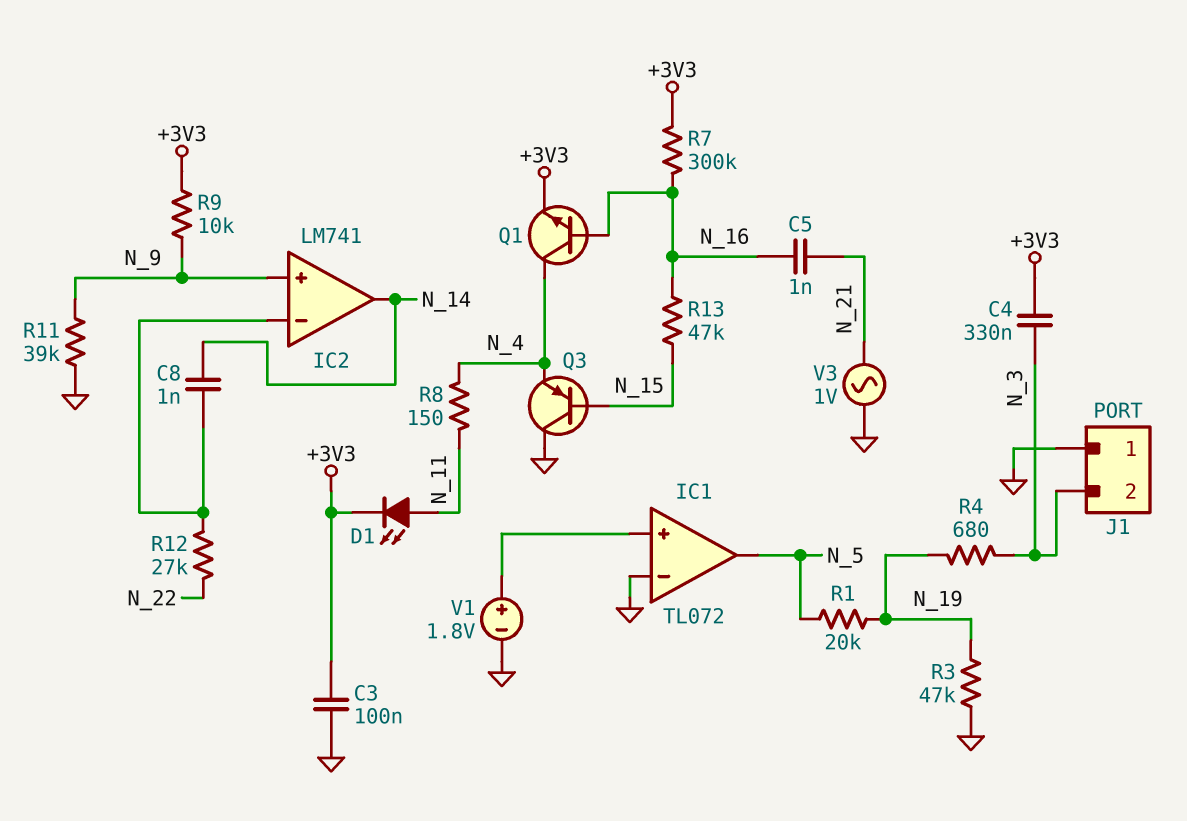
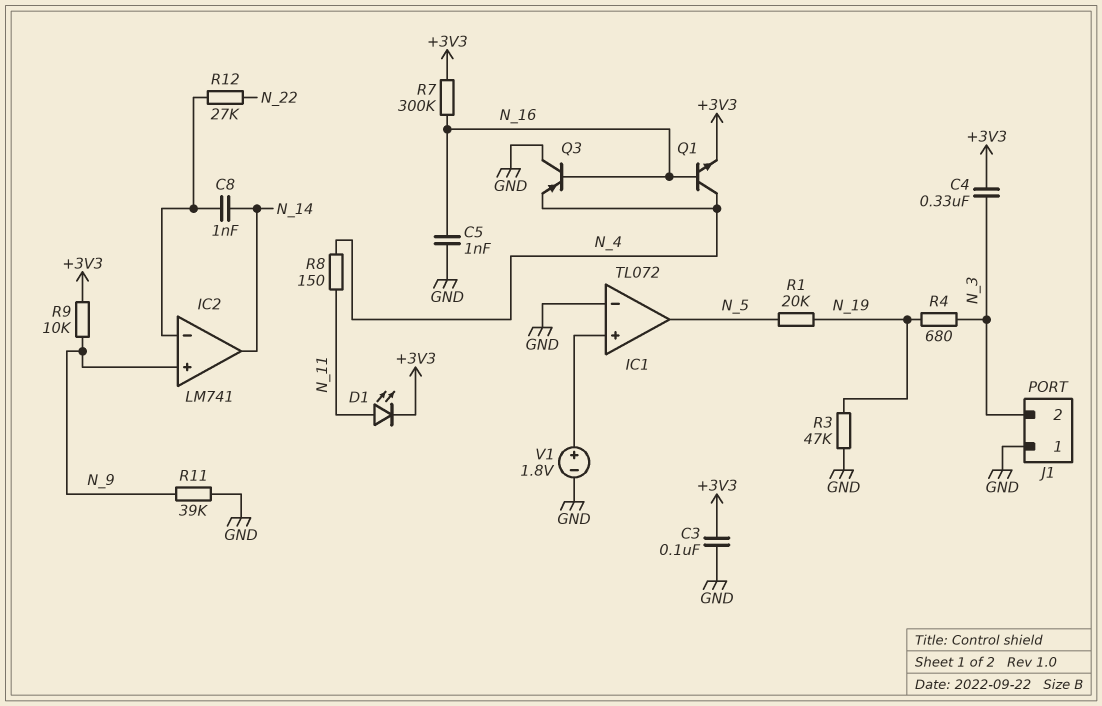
C5: 1nF (N_16, N_21) -> 1nF (GND, N_16)
Q3: PNP (B N_15, C GND, E N_4) -> PNP (B N_16, C GND, E N_4)
R13: 47k (N_15, N_16) -> none
V3: AC 1V (GND, N_21) -> none

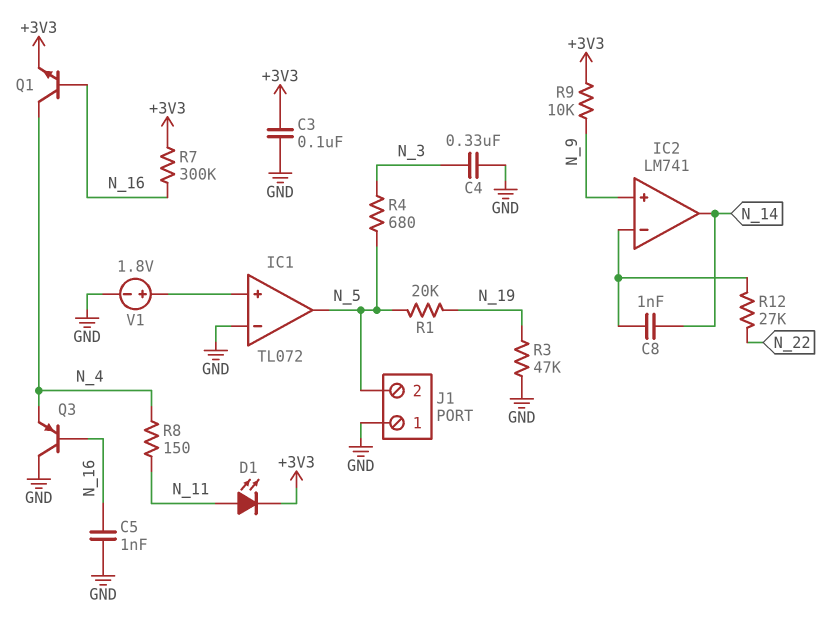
C4: 330nF (+3V3, N_3) -> 330nF (GND, N_3)
J1 pin 2: N_3 -> N_5
R4: 680 (N_3, N_19) -> 680 (N_3, N_5)
R11: 39k (GND, N_9) -> none

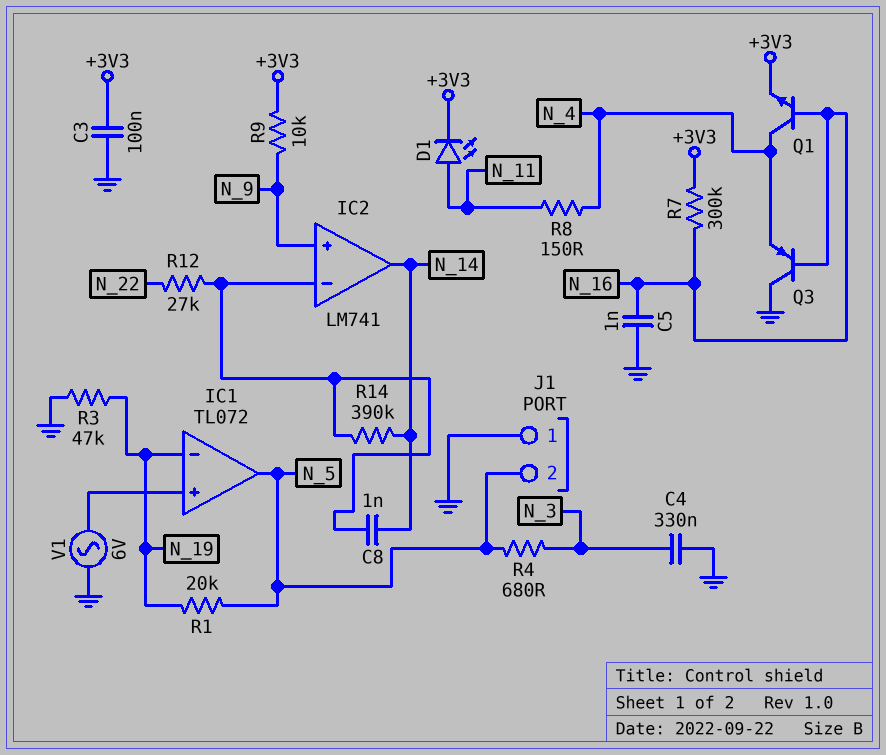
IC1 pin in-: GND -> N_19
R14: none -> 390k (IC2/in-, N_14)
V1: 1.8V (plus IC1/in+, minus GND) -> AC 6V (GND, IC1/in+)

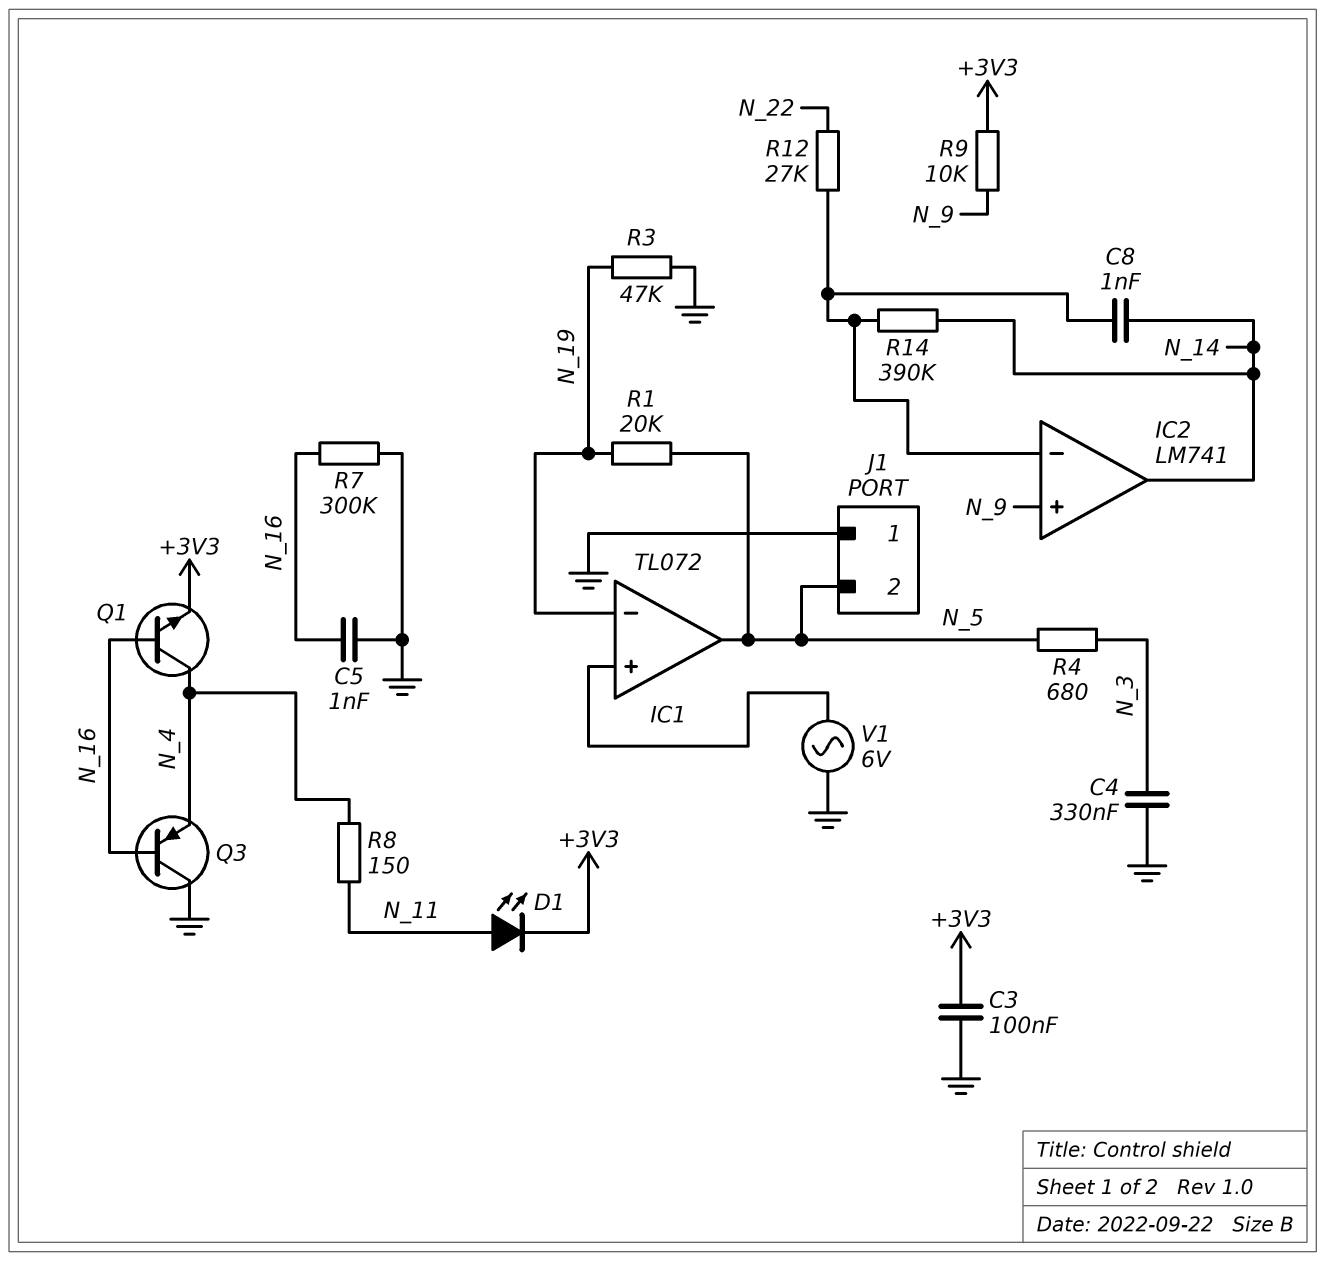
R7: 300k (+3V3, N_16) -> 300k (GND, N_16)

